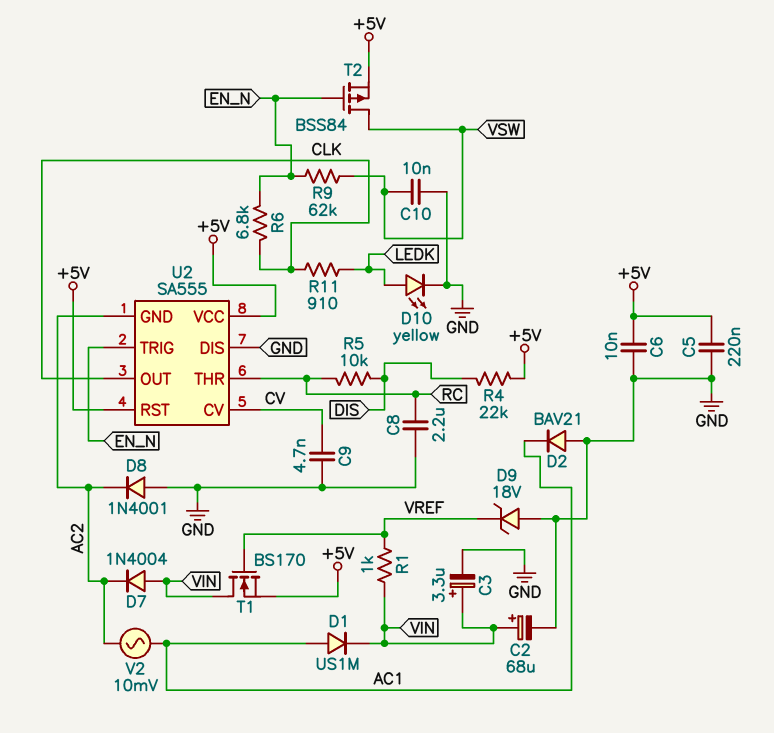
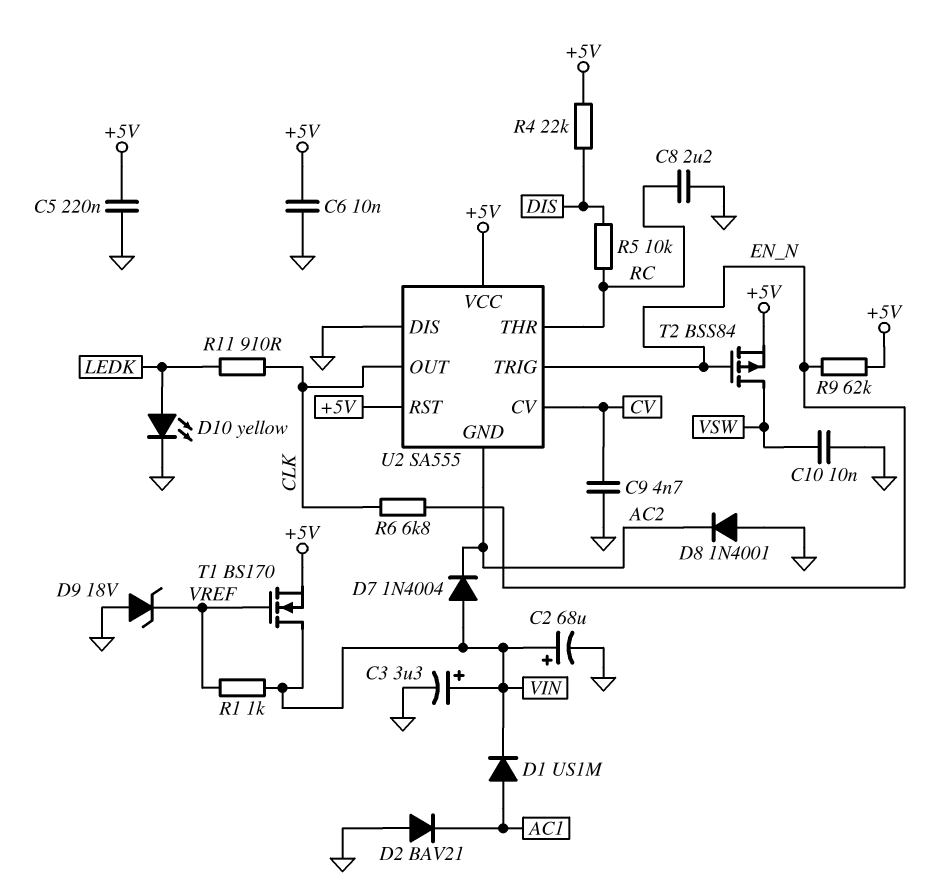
R9: 62k (EN_N, VSW) -> 62k (+5V, EN_N)
V2: AC 10mV (AC1, AC2) -> none

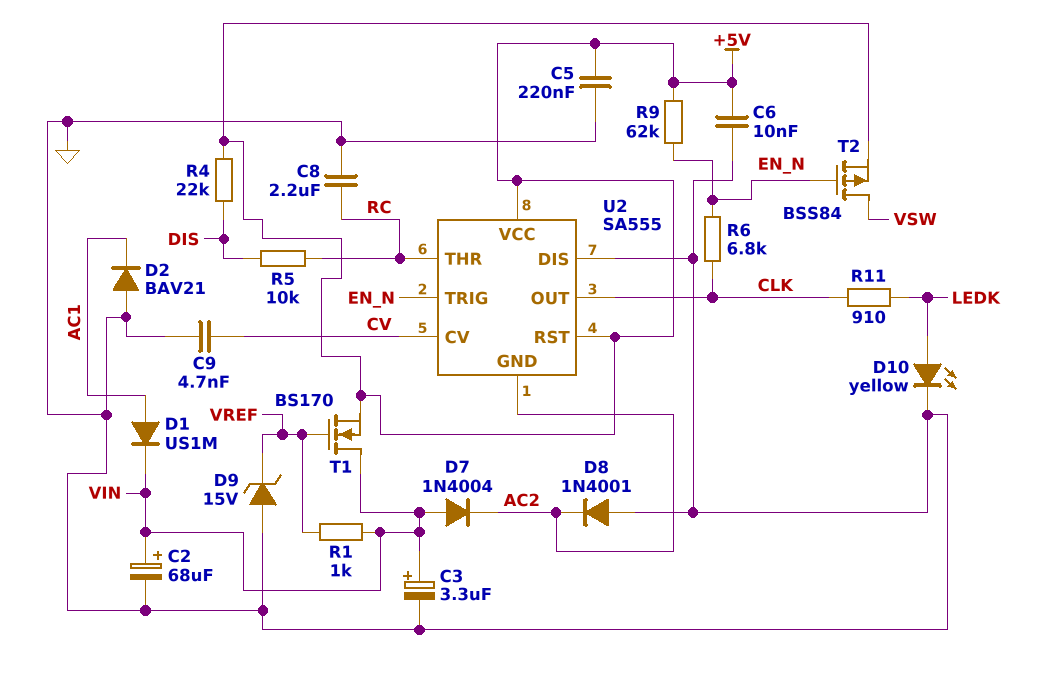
C10: 10nF (GND, VSW) -> none
D9: zener 18V (A GND, K VREF) -> zener 15V (A GND, K VREF)

